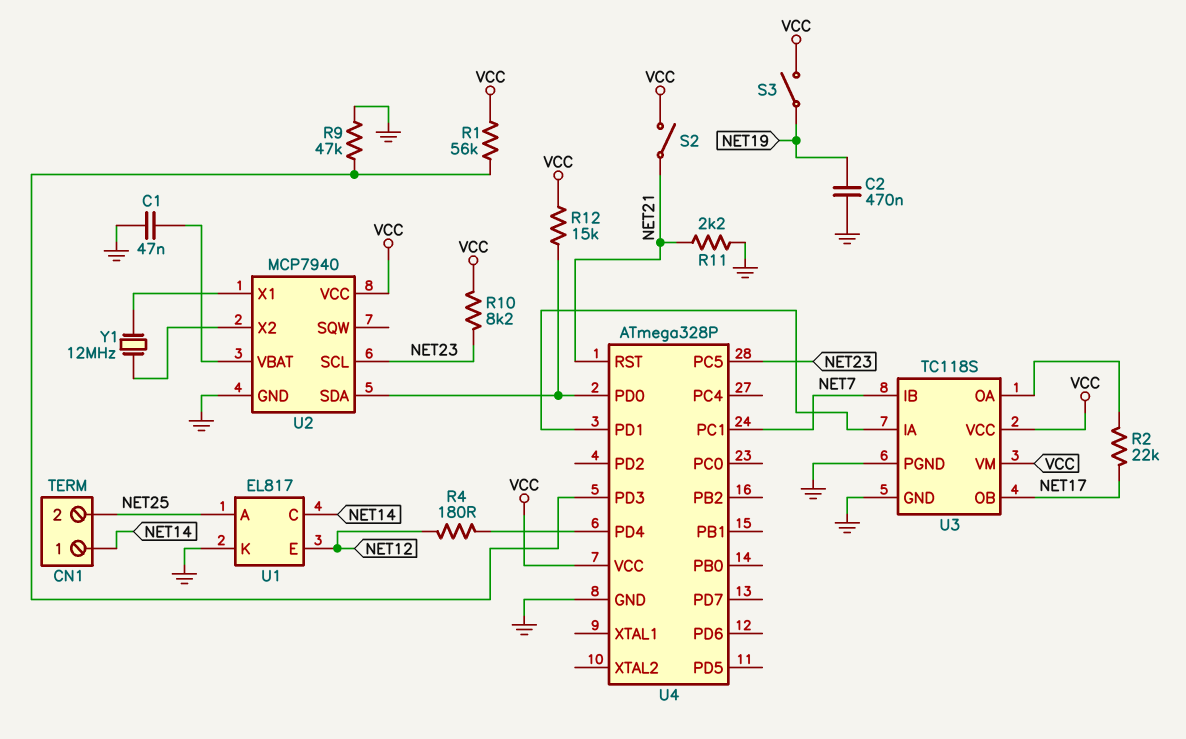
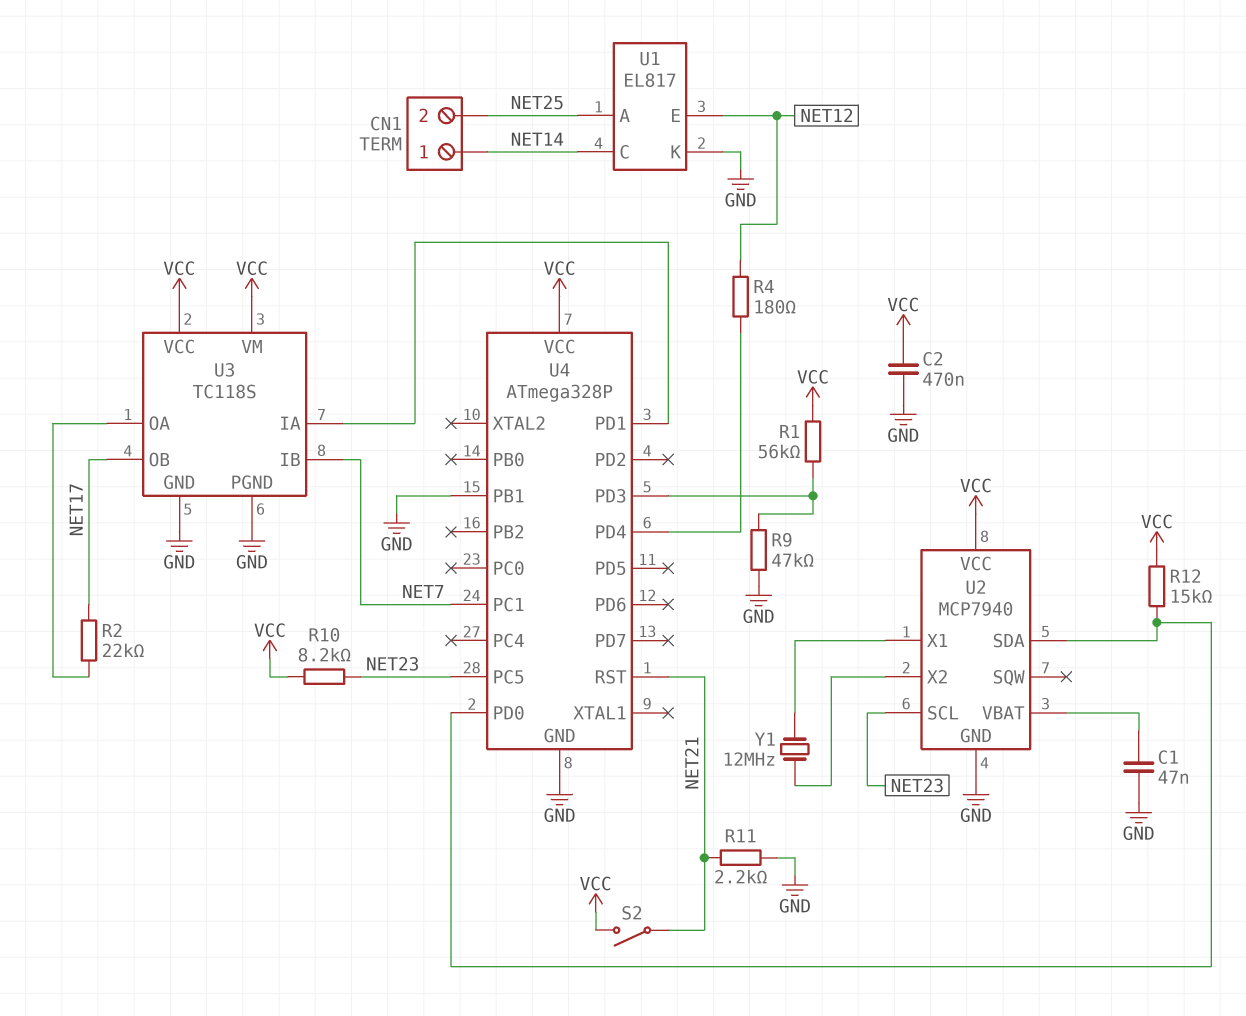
C2: 470nF (GND, NET19) -> 470nF (GND, VCC)
S3: switch (NET19, VCC) -> none
U4 pin PB1: none -> GND

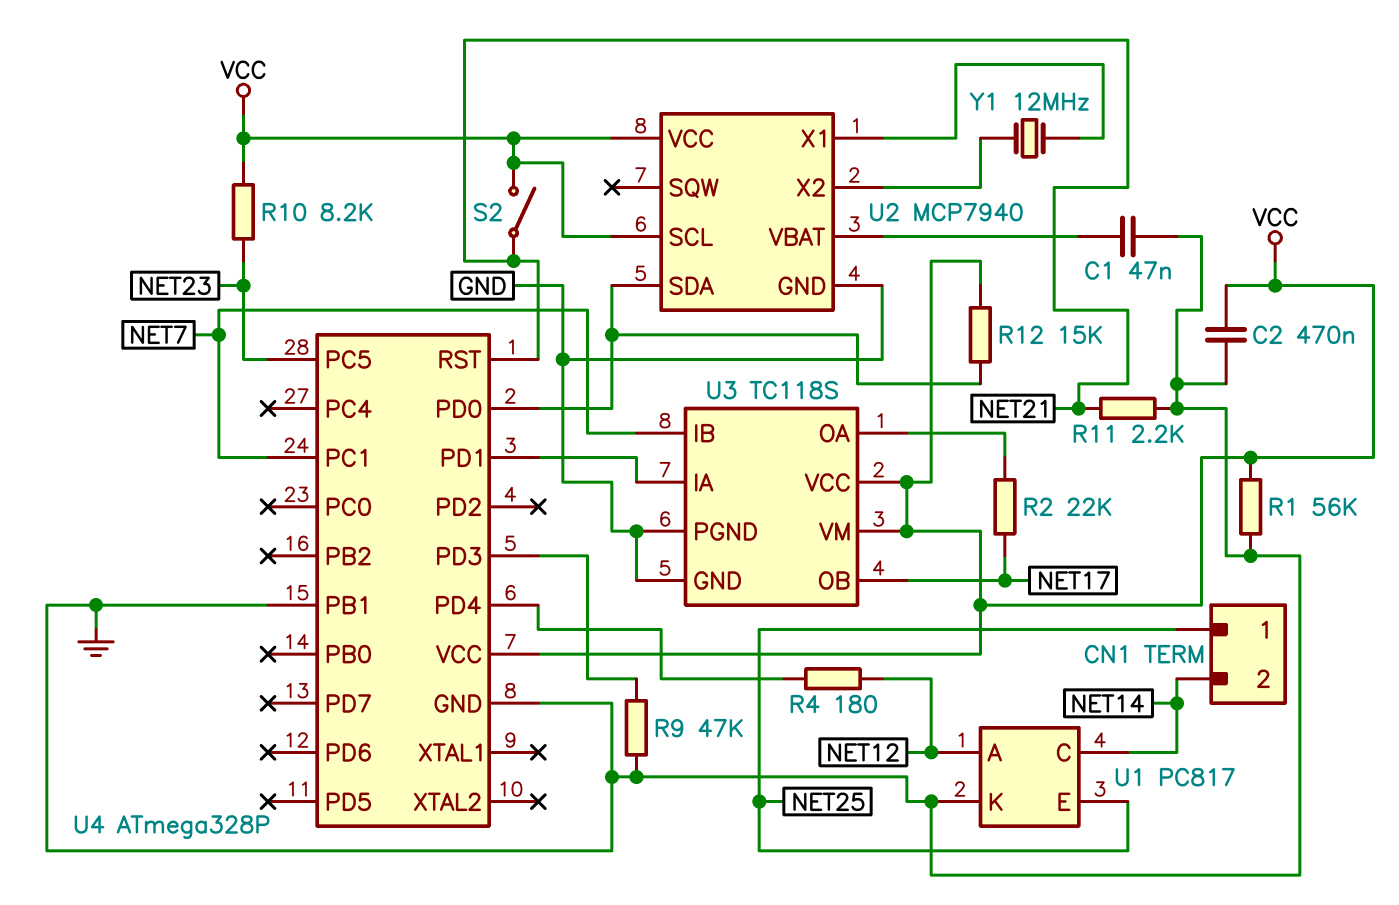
CN1 pin 1: NET14 -> NET25
CN1 pin 2: NET25 -> NET14
R1: 56k (U4/PD3, VCC) -> 56k (GND, VCC)
U1: EL817 -> PC817
U1 pin A: NET25 -> NET12
U1 pin E: NET12 -> NET25
U2 pin SCL: NET23 -> VCC

